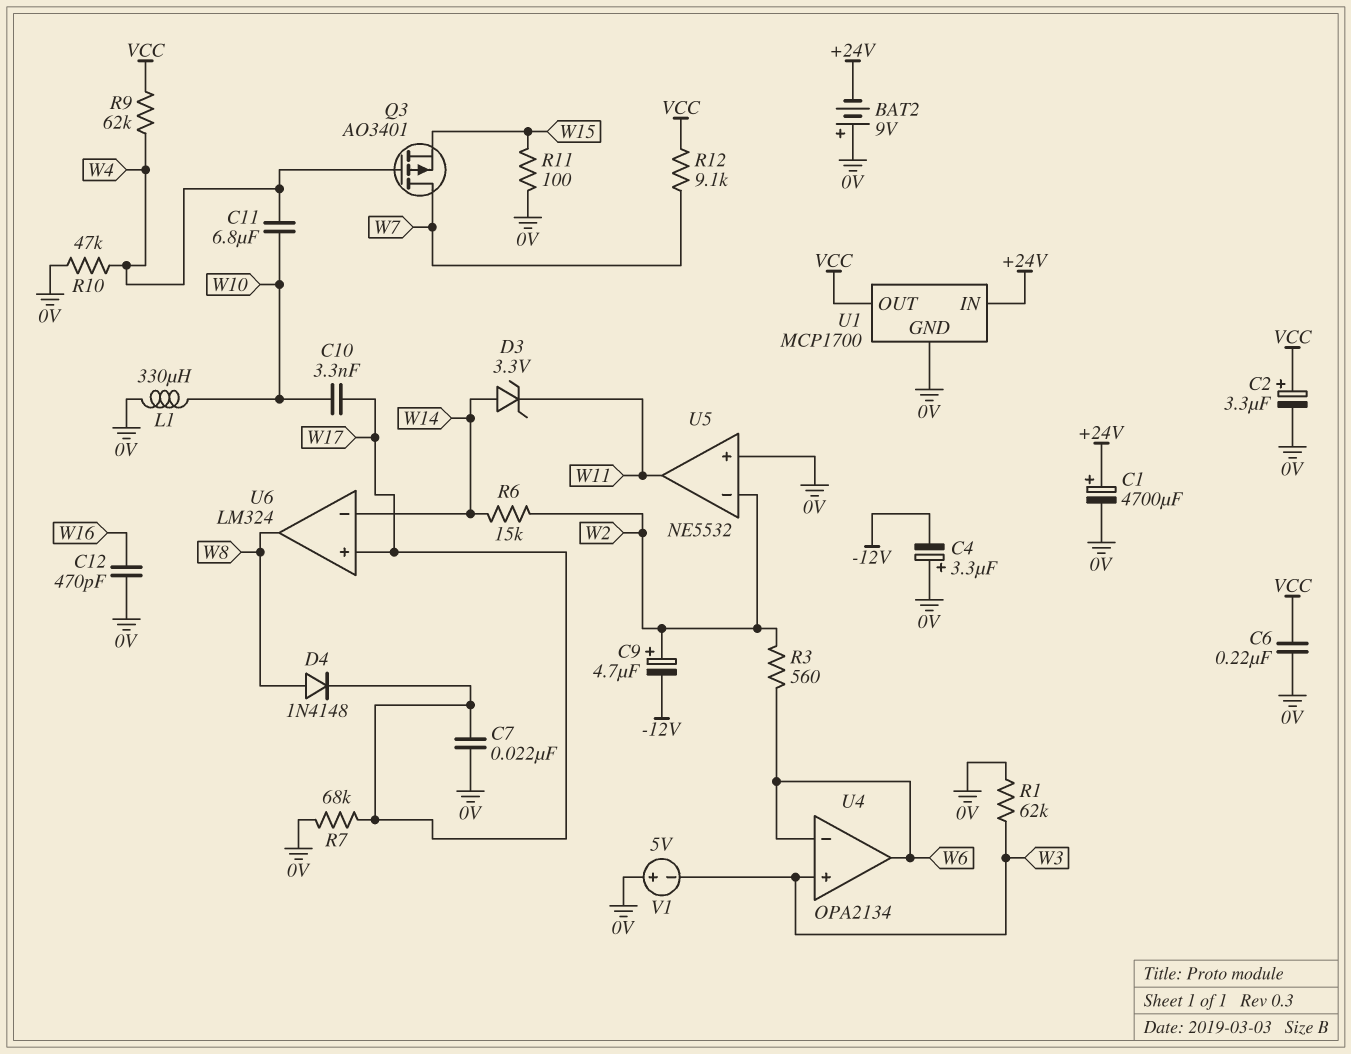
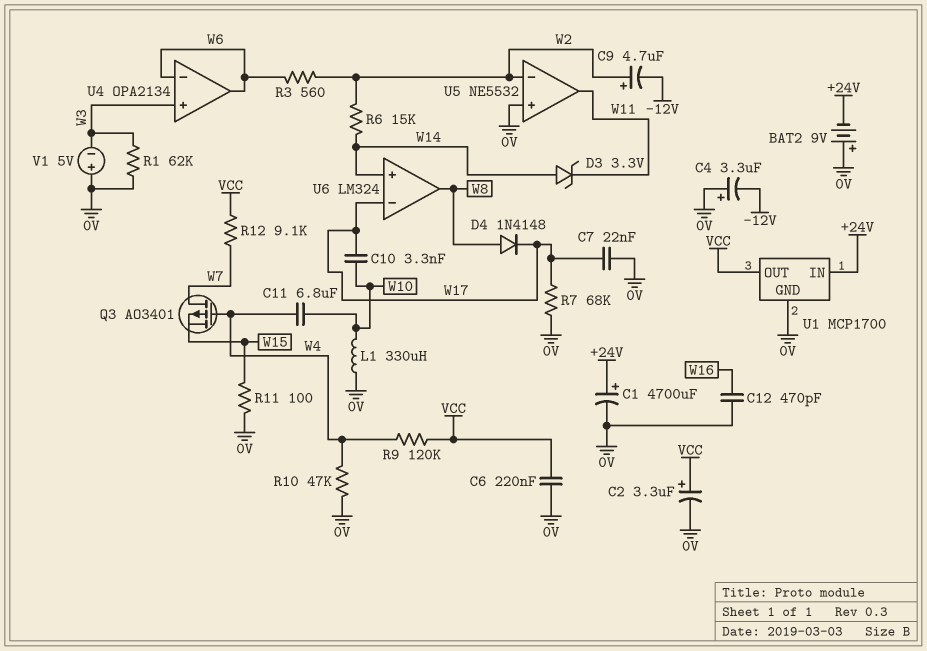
R9: 62k (VCC, W4) -> 120k (VCC, W4)
U6 pin in+: W17 -> W14
U6 pin in-: W14 -> W17

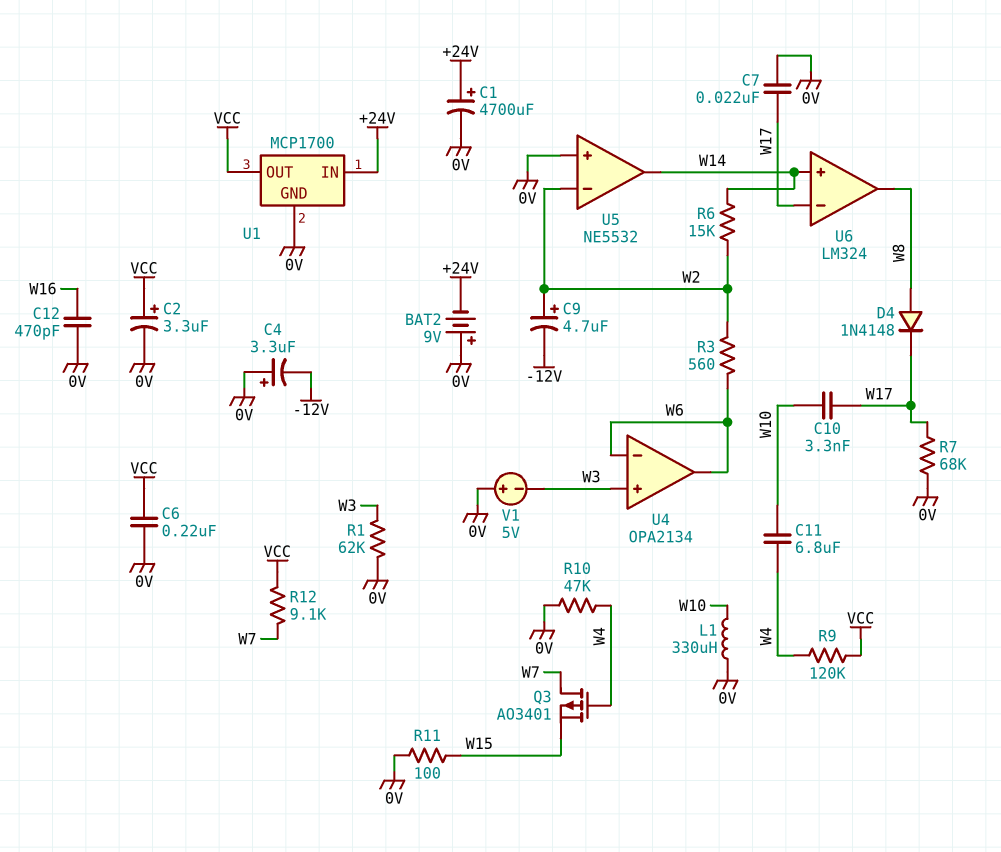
D3: zener 3.3V (A W14, K W11) -> none
U5 pin out: W11 -> W14

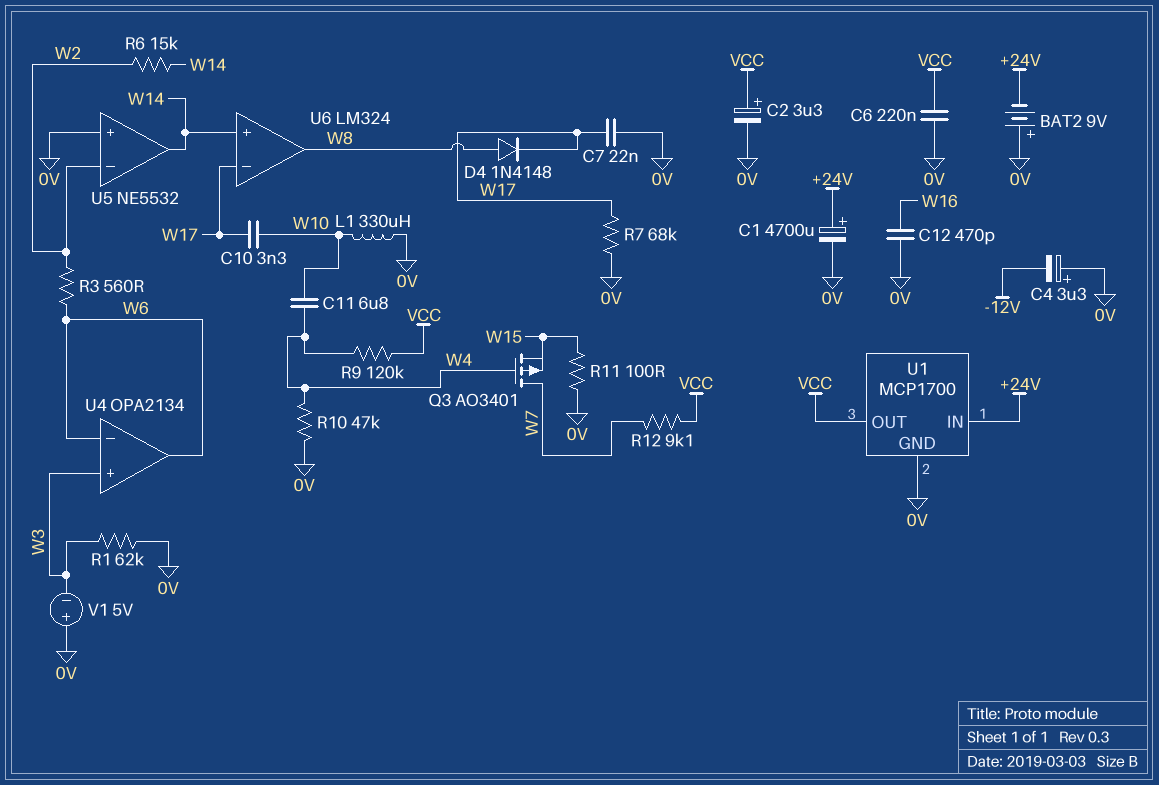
C9: 4.7uF (plus W2, minus -12V) -> none

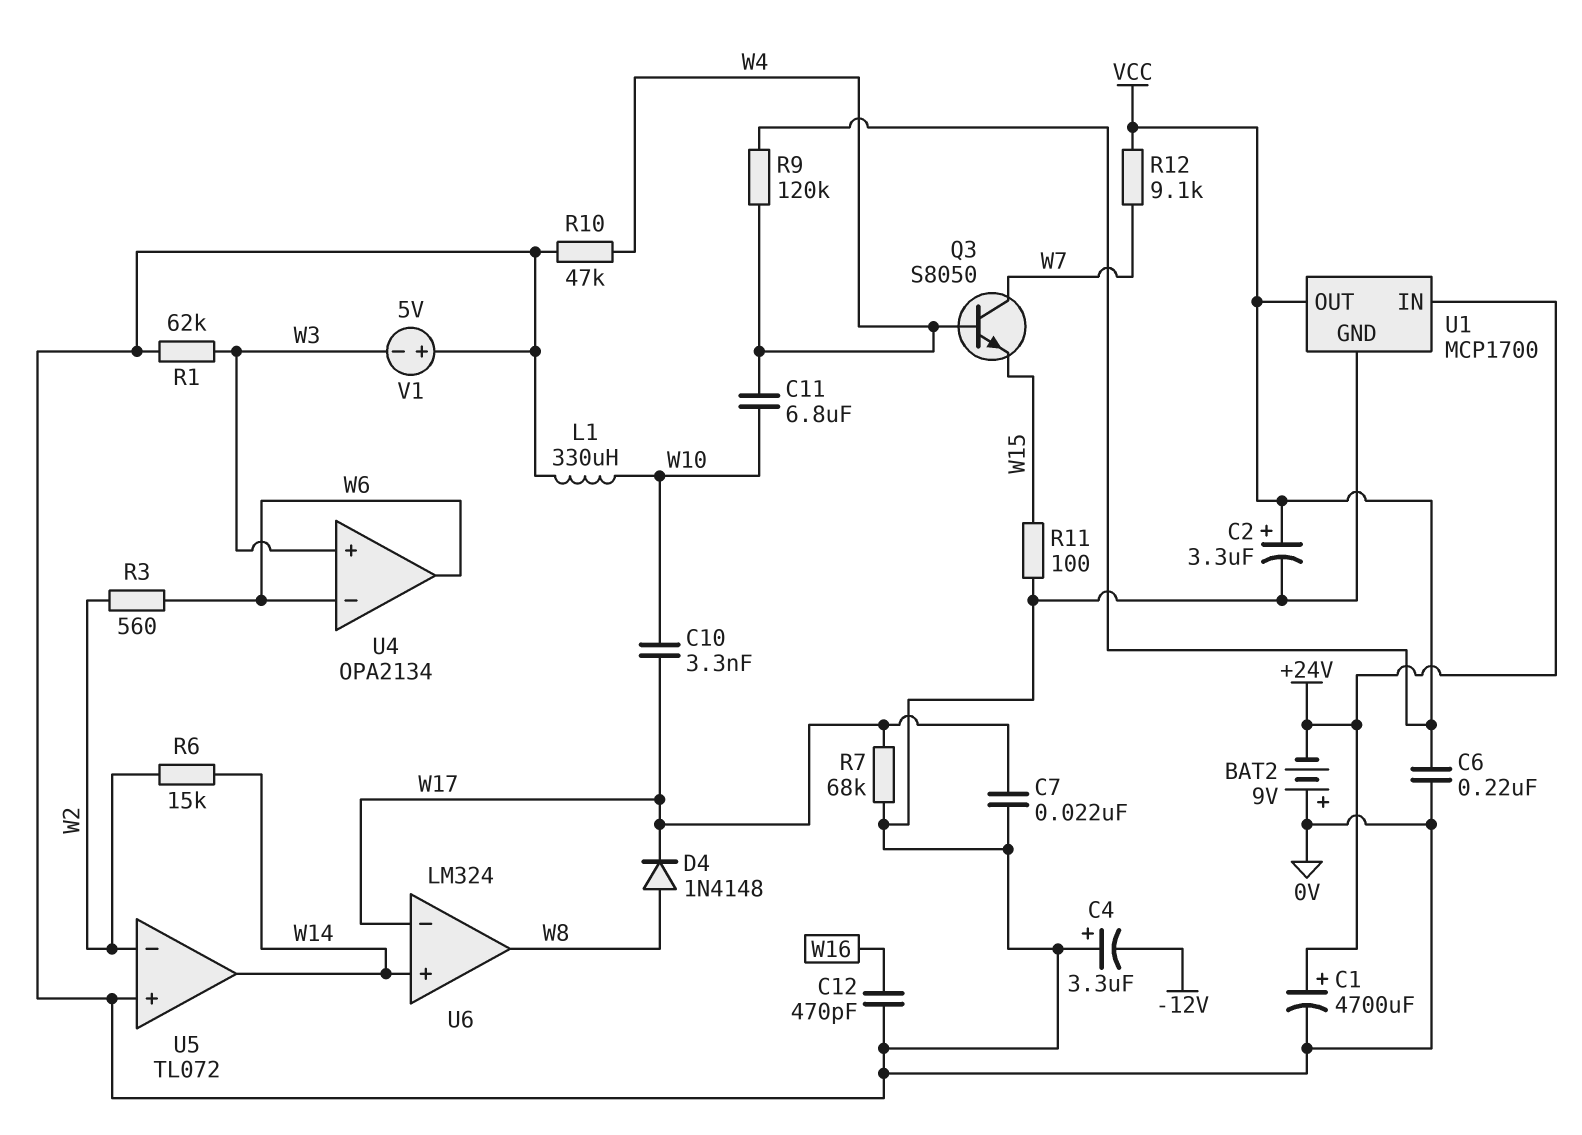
Q3: PMOS AO3401 (G W4, D W7, S W15) -> NPN S8050 (B W4, C W7, E W15)
U5: NE5532 -> TL072

